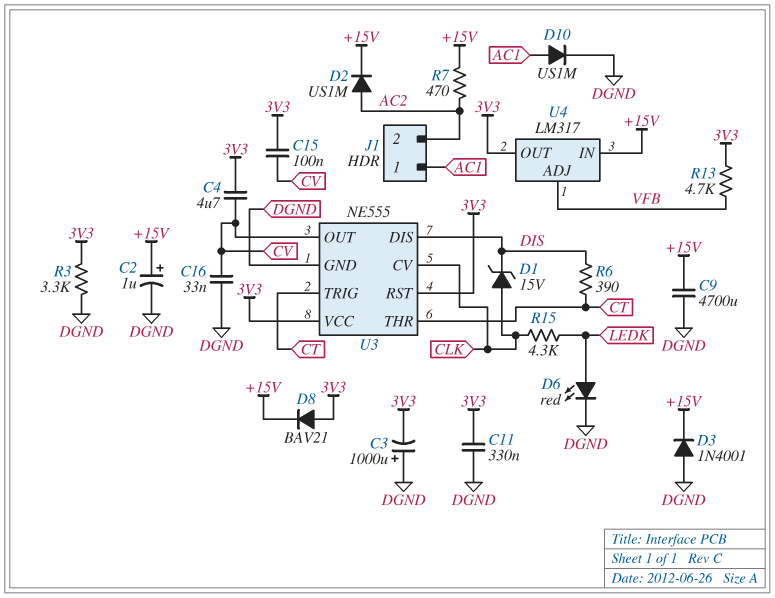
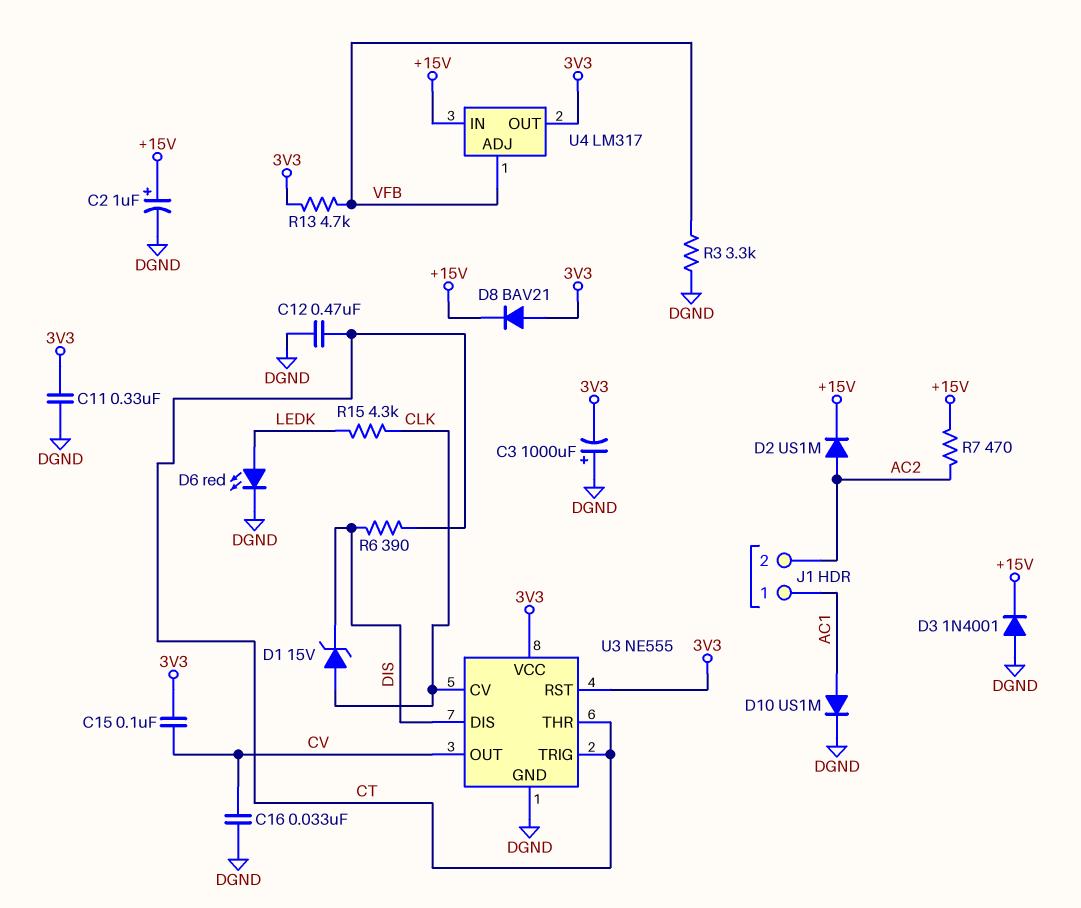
C4: 4.7uF (3V3, CV) -> none
C9: 4700uF (+15V, DGND) -> none
C12: none -> 470nF (CT, DGND)
R3: 3.3k (3V3, DGND) -> 3.3k (DGND, VFB)

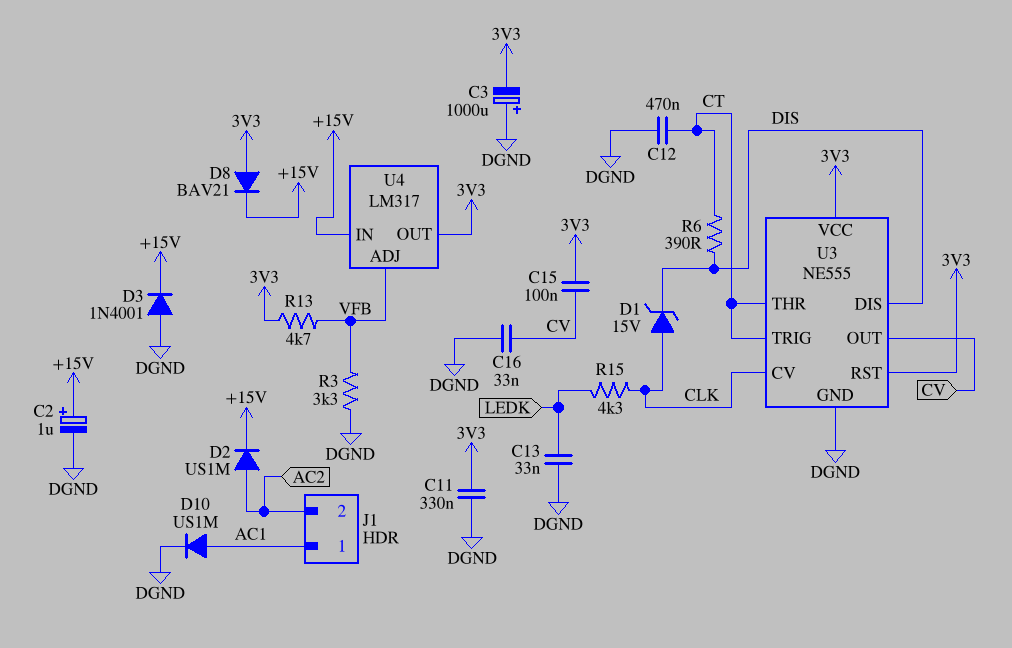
C13: none -> 33nF (DGND, LEDK)
D6: LED red (A LEDK, K DGND) -> none
R7: 470 (+15V, AC2) -> none

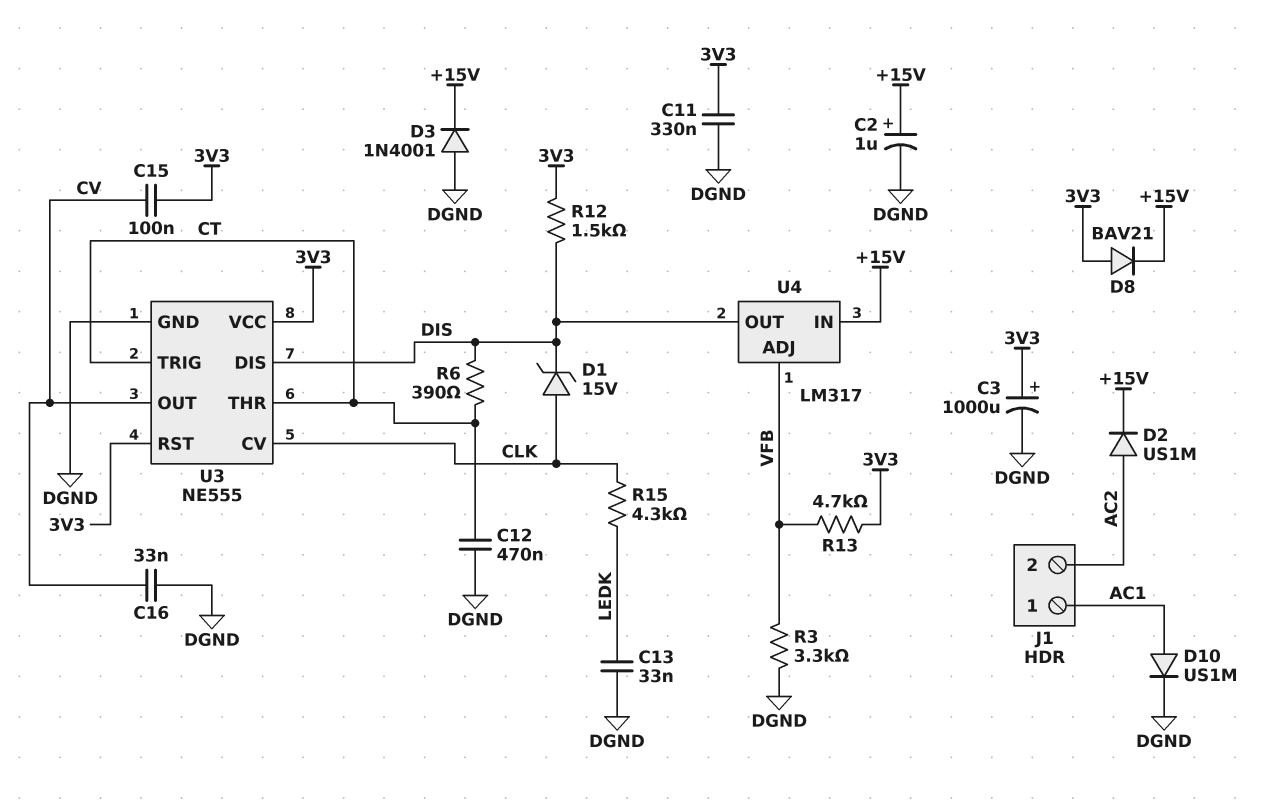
C3: 1000uF (plus DGND, minus 3V3) -> 1000uF (plus 3V3, minus DGND)
R12: none -> 1.5k (3V3, DIS)
U4 pin OUT: 3V3 -> DIS

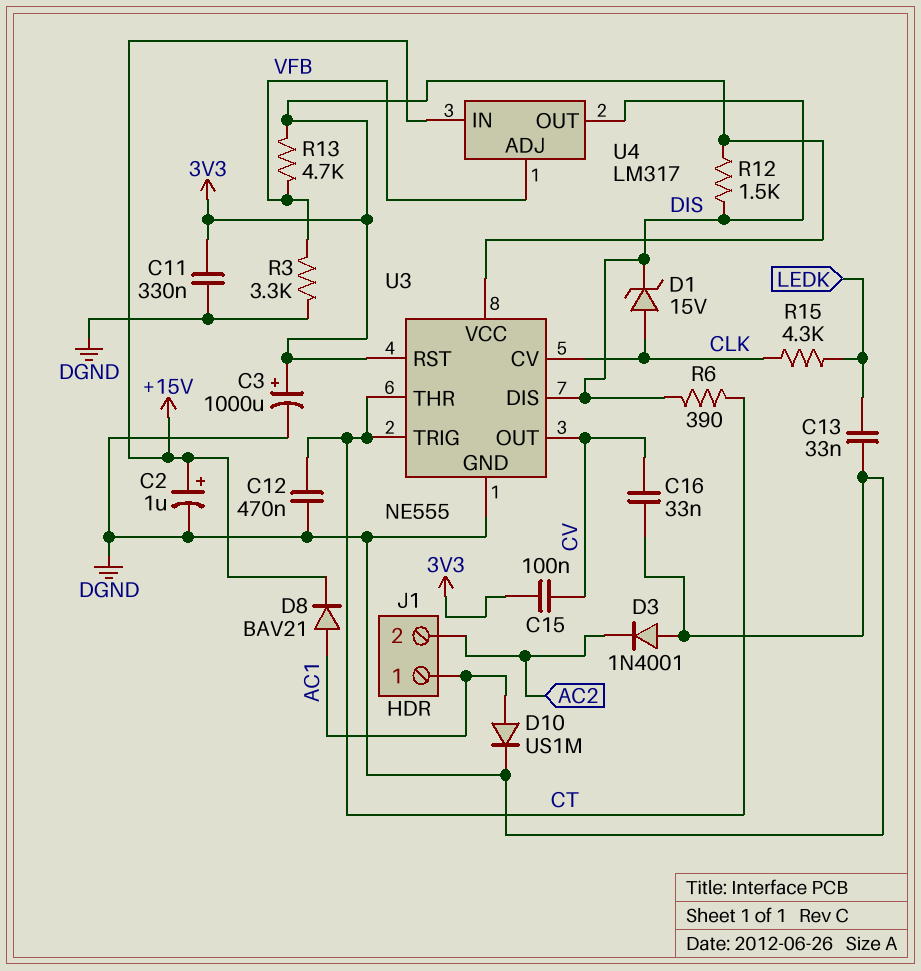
D2: diode US1M (A AC2, K +15V) -> none
D3: diode 1N4001 (A DGND, K +15V) -> diode 1N4001 (A DGND, K AC2)
D8: diode BAV21 (A 3V3, K +15V) -> diode BAV21 (A AC1, K +15V)

